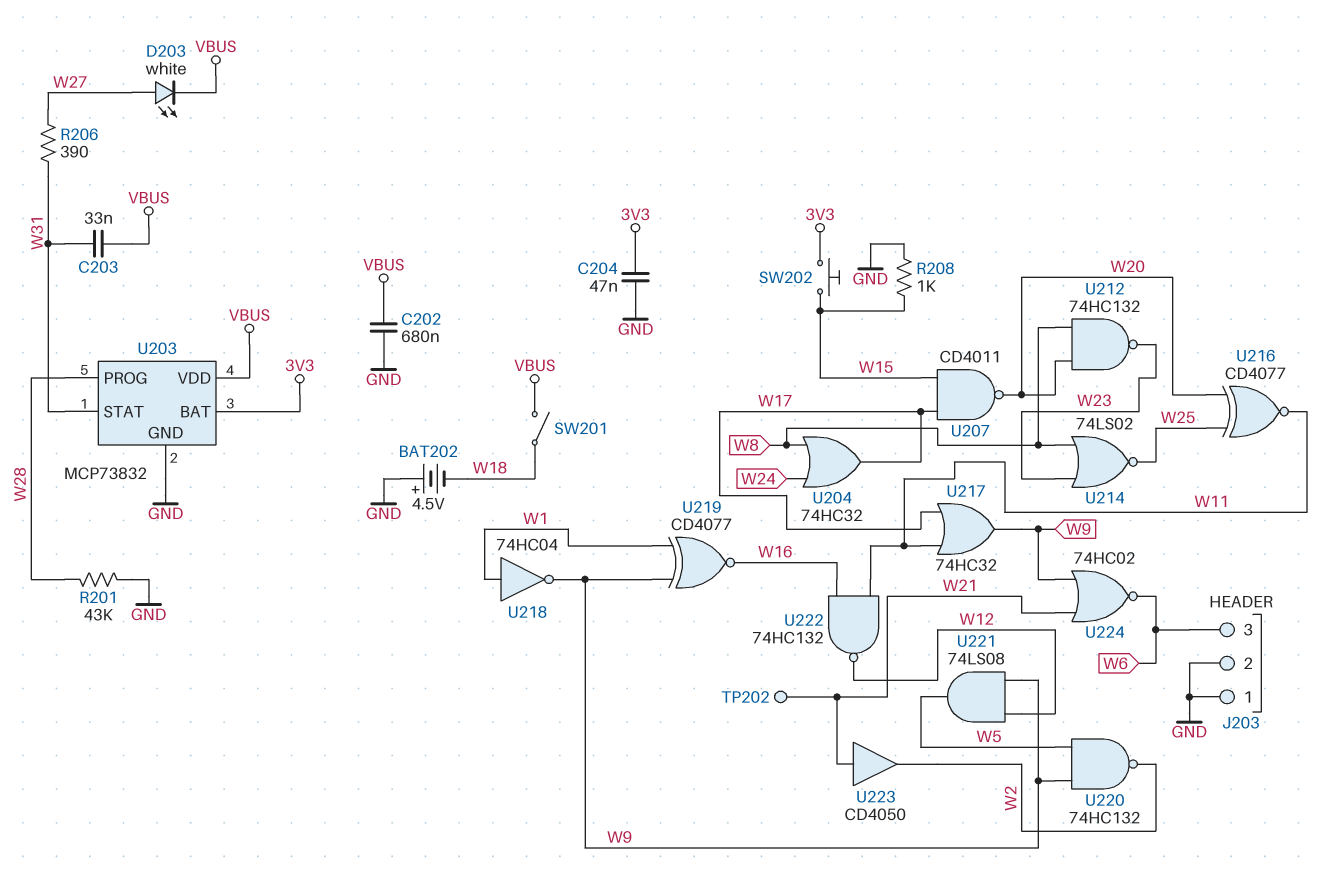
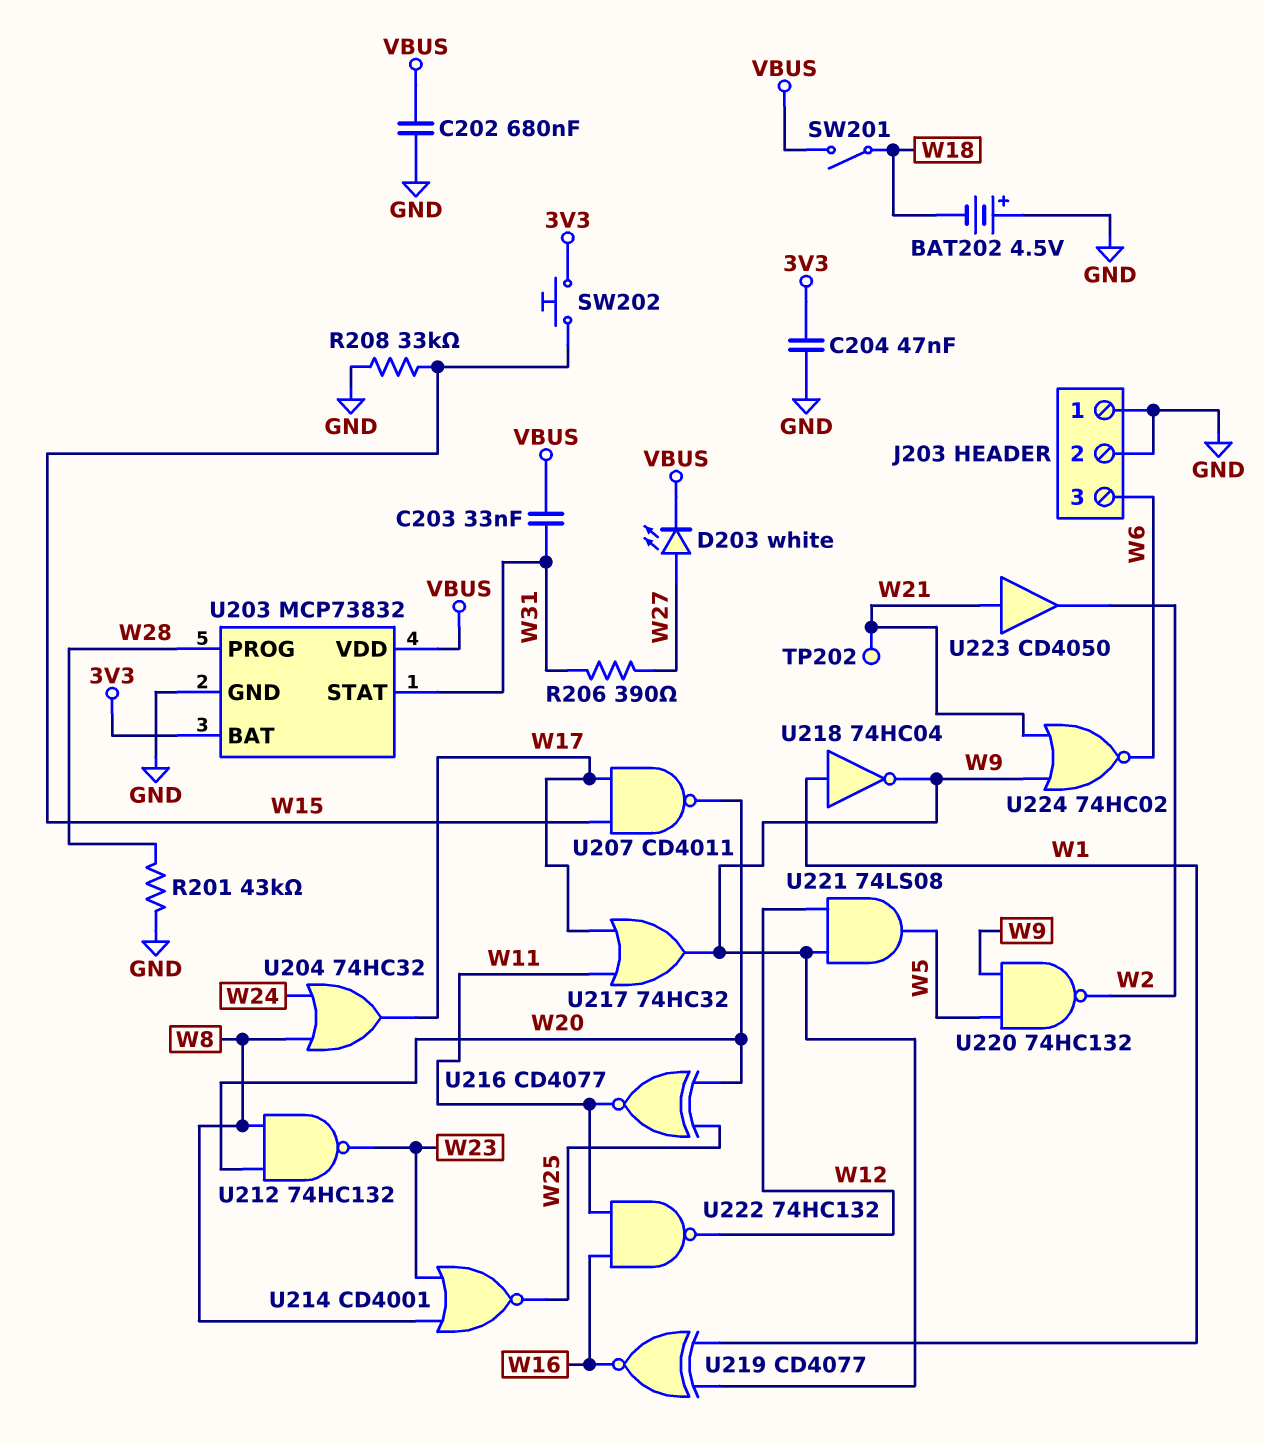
R208: 1k (GND, W15) -> 33k (GND, W15)
U214: NOR 74LS02 (in W8, in W23, out W25) -> NOR CD4001 (in W8, in W23, out W25)

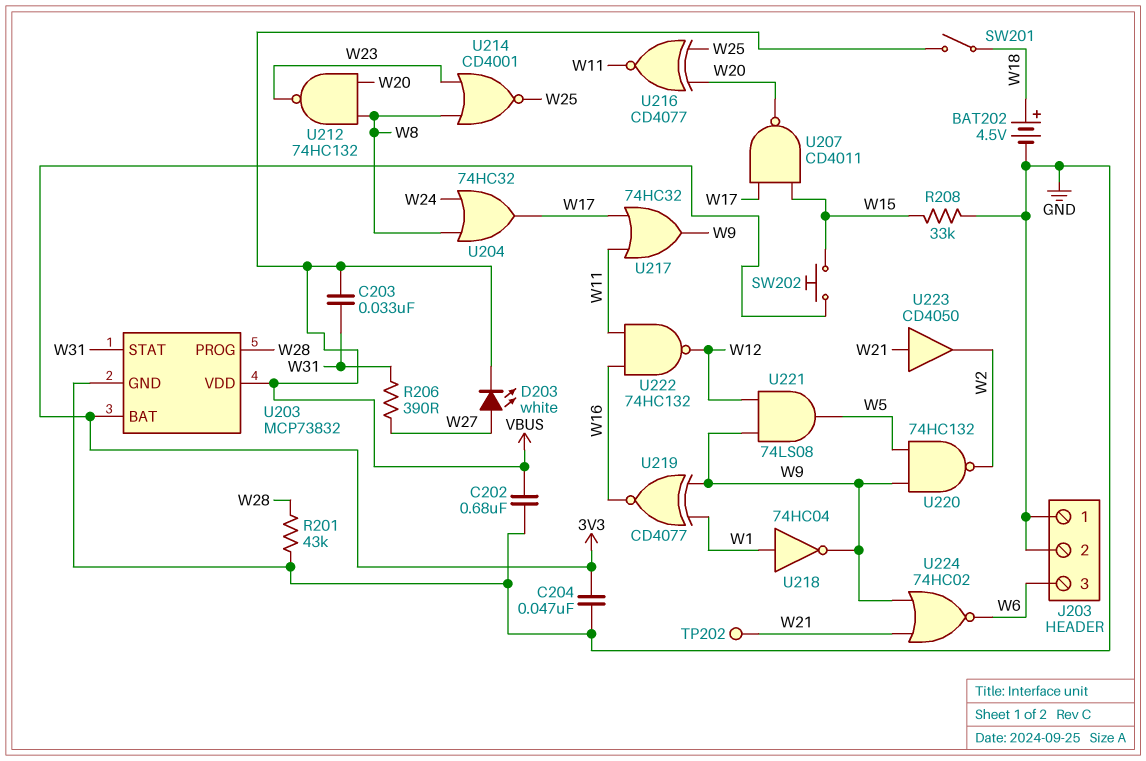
BAT202: 4.5V (plus GND, minus W18) -> 4.5V (plus W18, minus GND)

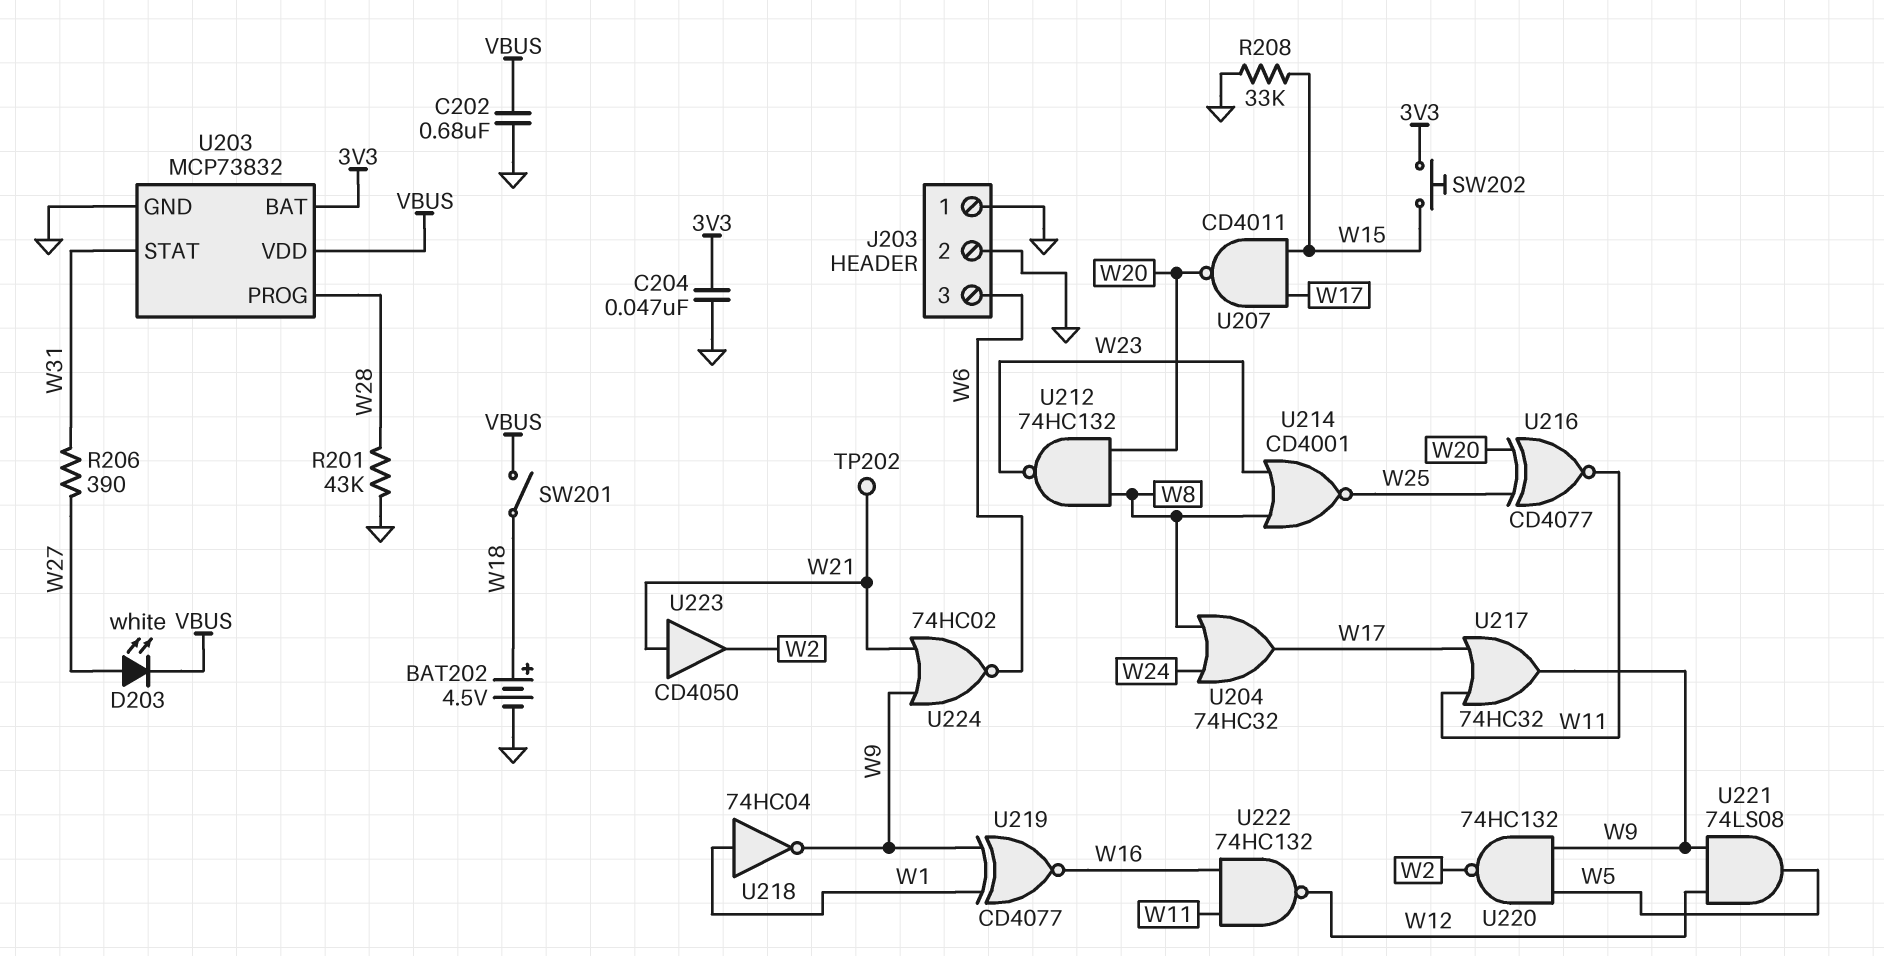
C203: 33nF (VBUS, W31) -> none

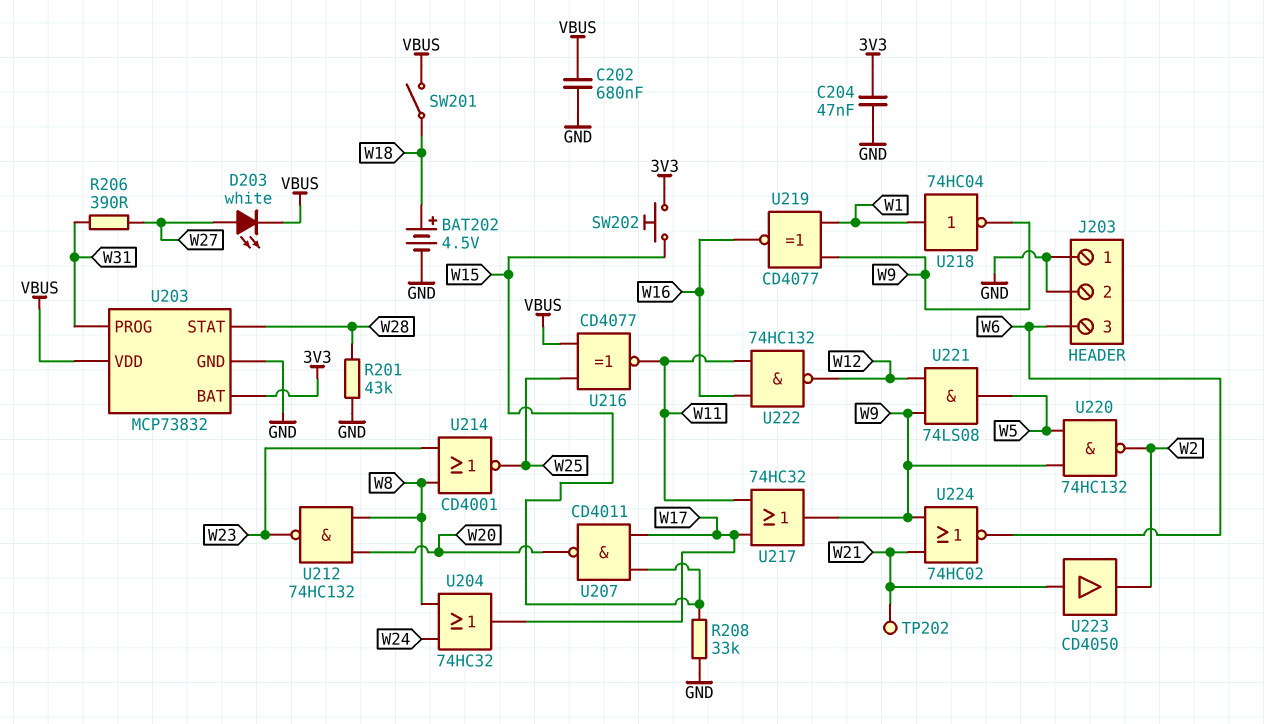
U203 pin PROG: W28 -> W31
U203 pin STAT: W31 -> W28
U216: XNOR CD4077 (in W20, in W25, out W11) -> XNOR CD4077 (in VBUS, in W25, out W11)

